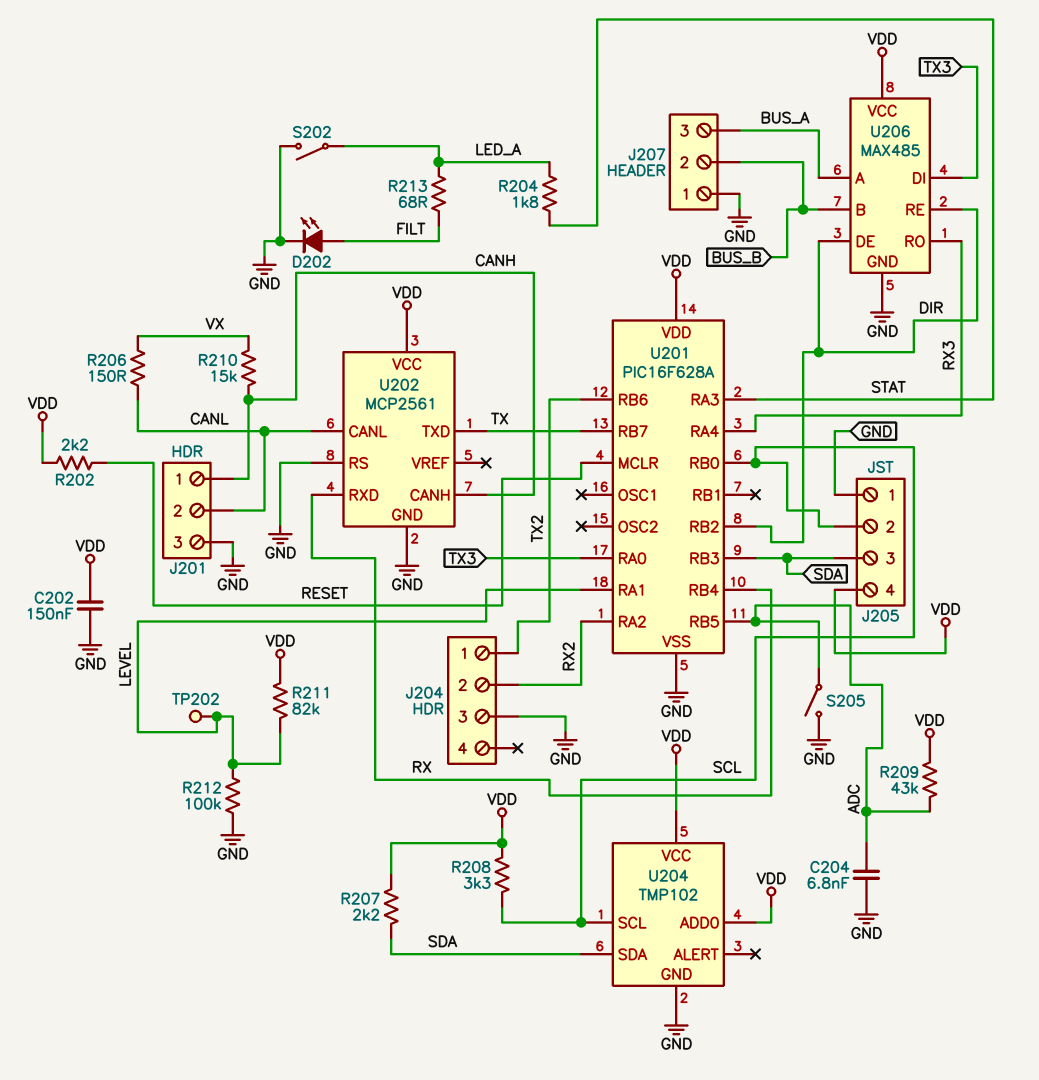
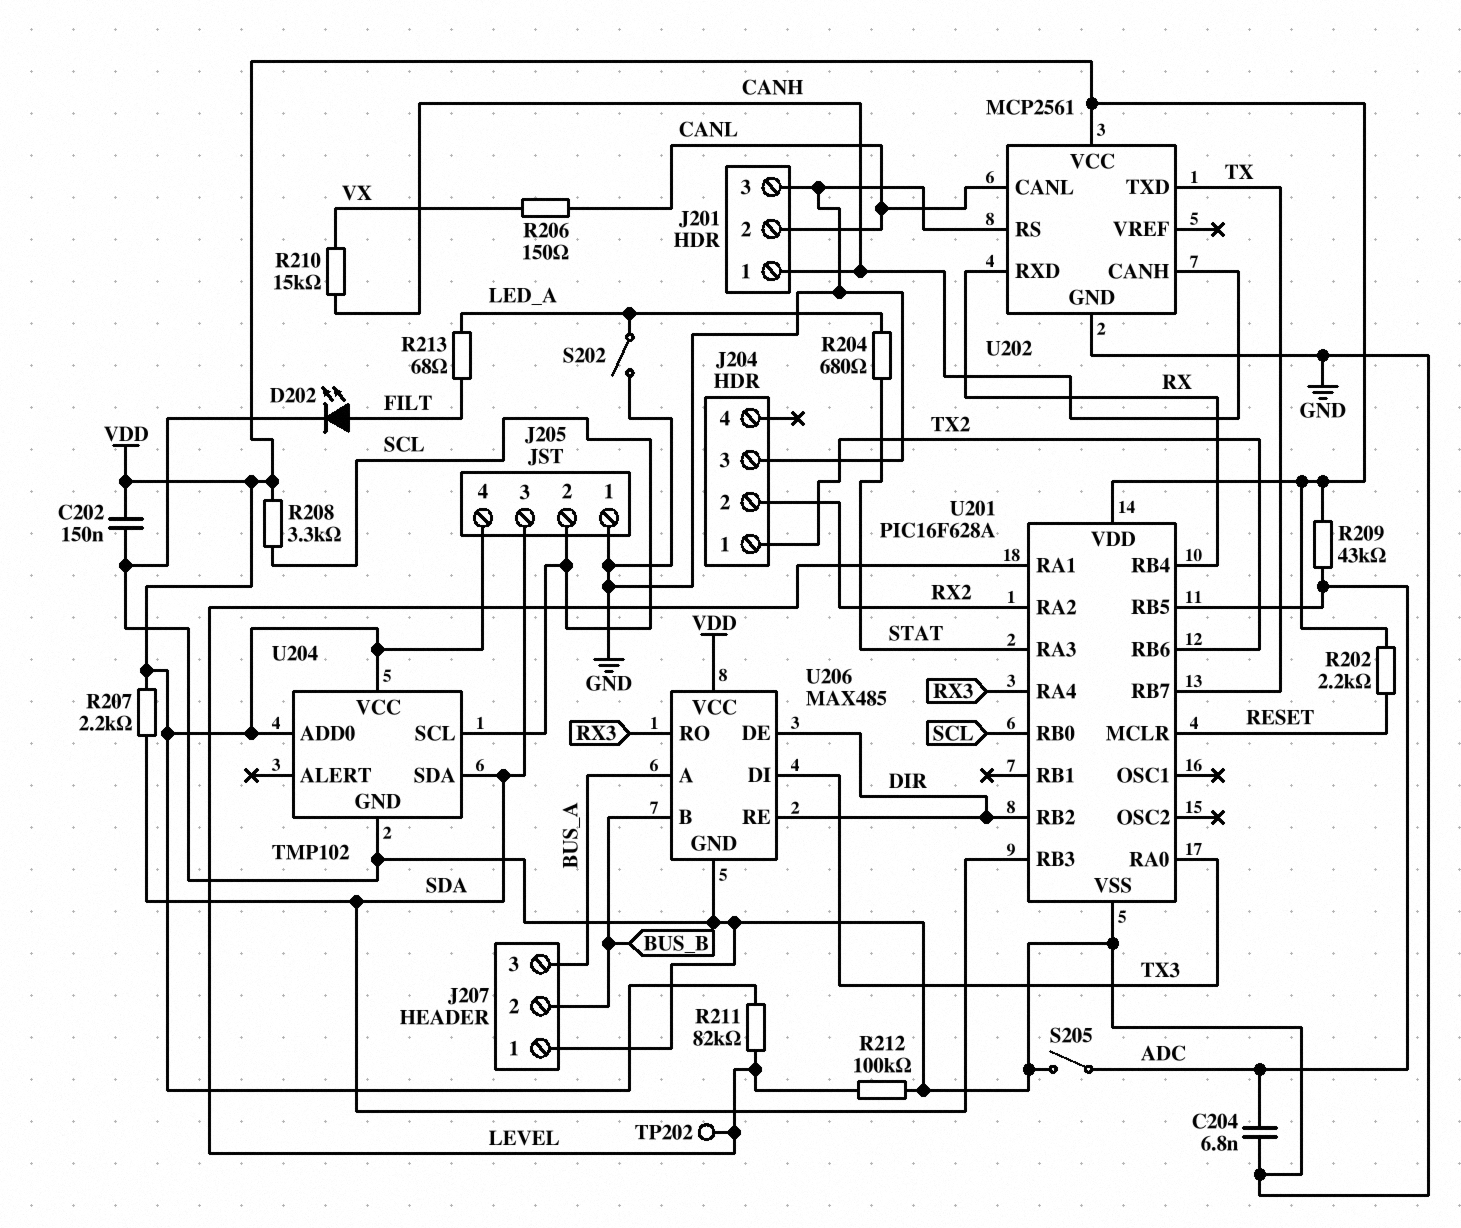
R204: 1.8k (LED_A, STAT) -> 680 (LED_A, STAT)

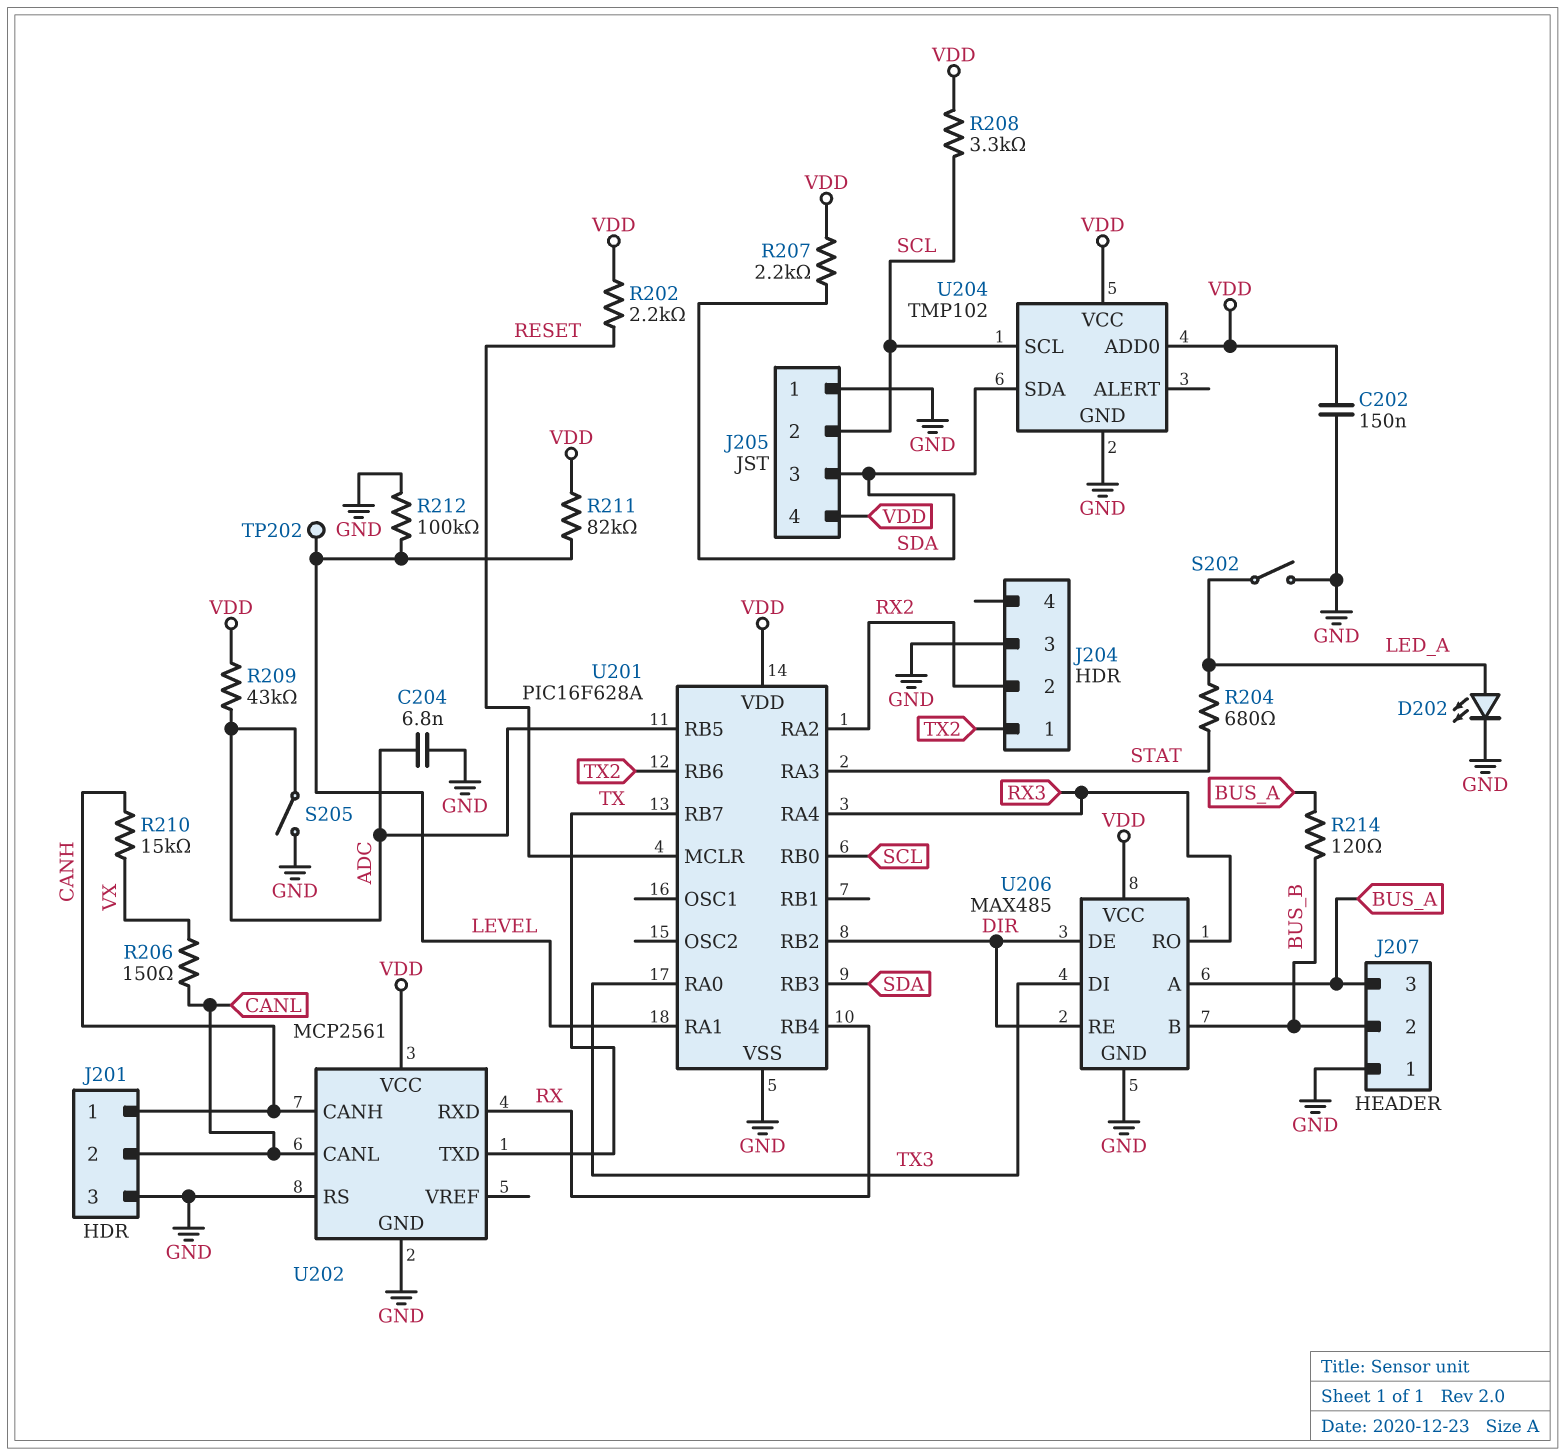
D202: LED (A FILT, K GND) -> LED (A LED_A, K GND)
R213: 68 (FILT, LED_A) -> none
R214: none -> 120 (BUS_A, BUS_B)

